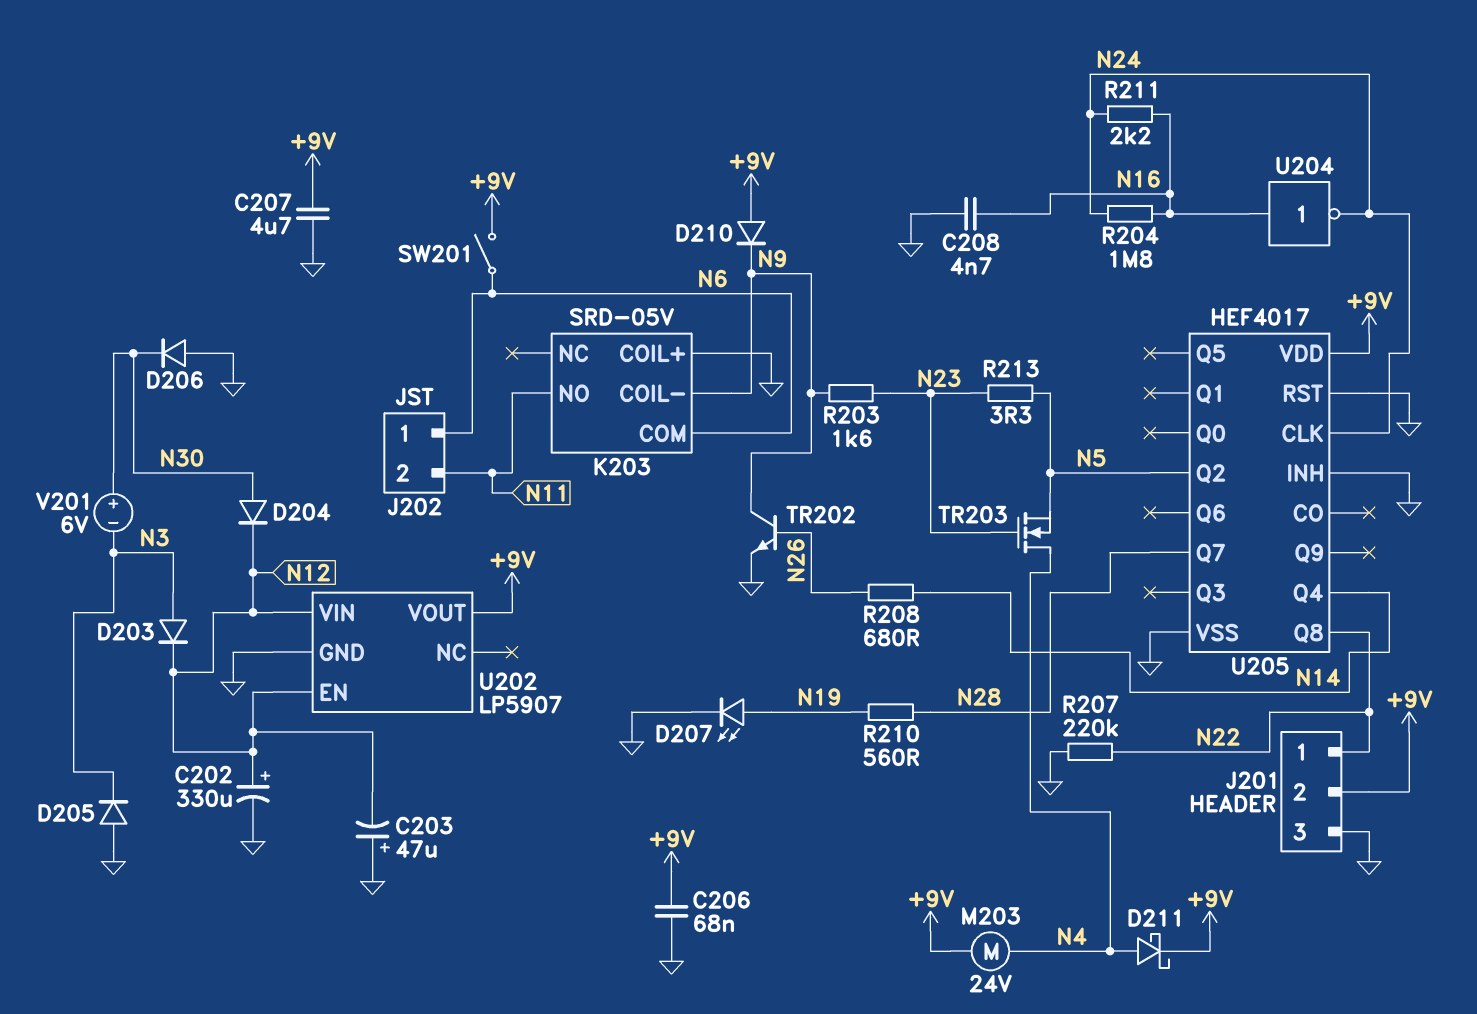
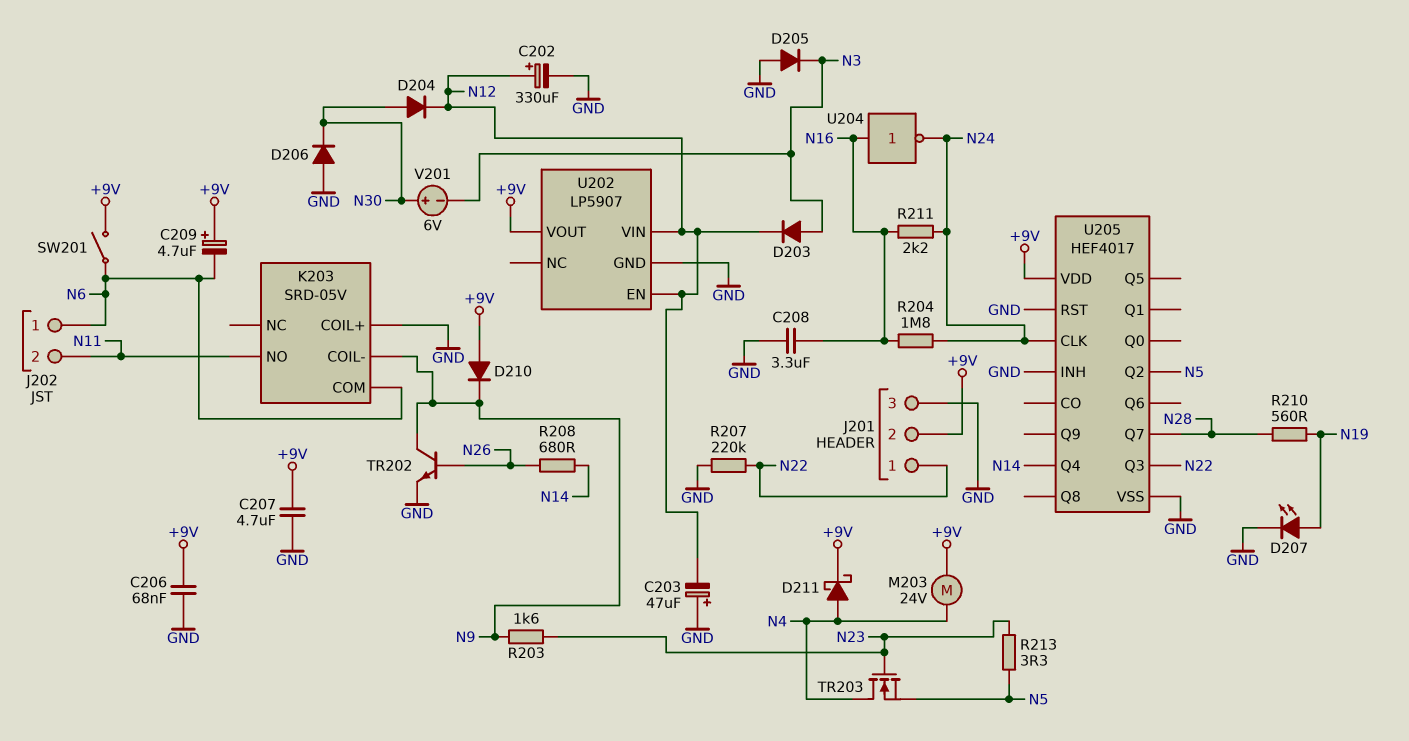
C208: 4.7nF (GND, N16) -> 3.3uF (GND, N16)
C209: none -> 4.7uF (plus +9V, minus N6)
U205 pin Q3: none -> N22
U205 pin Q8: N22 -> none

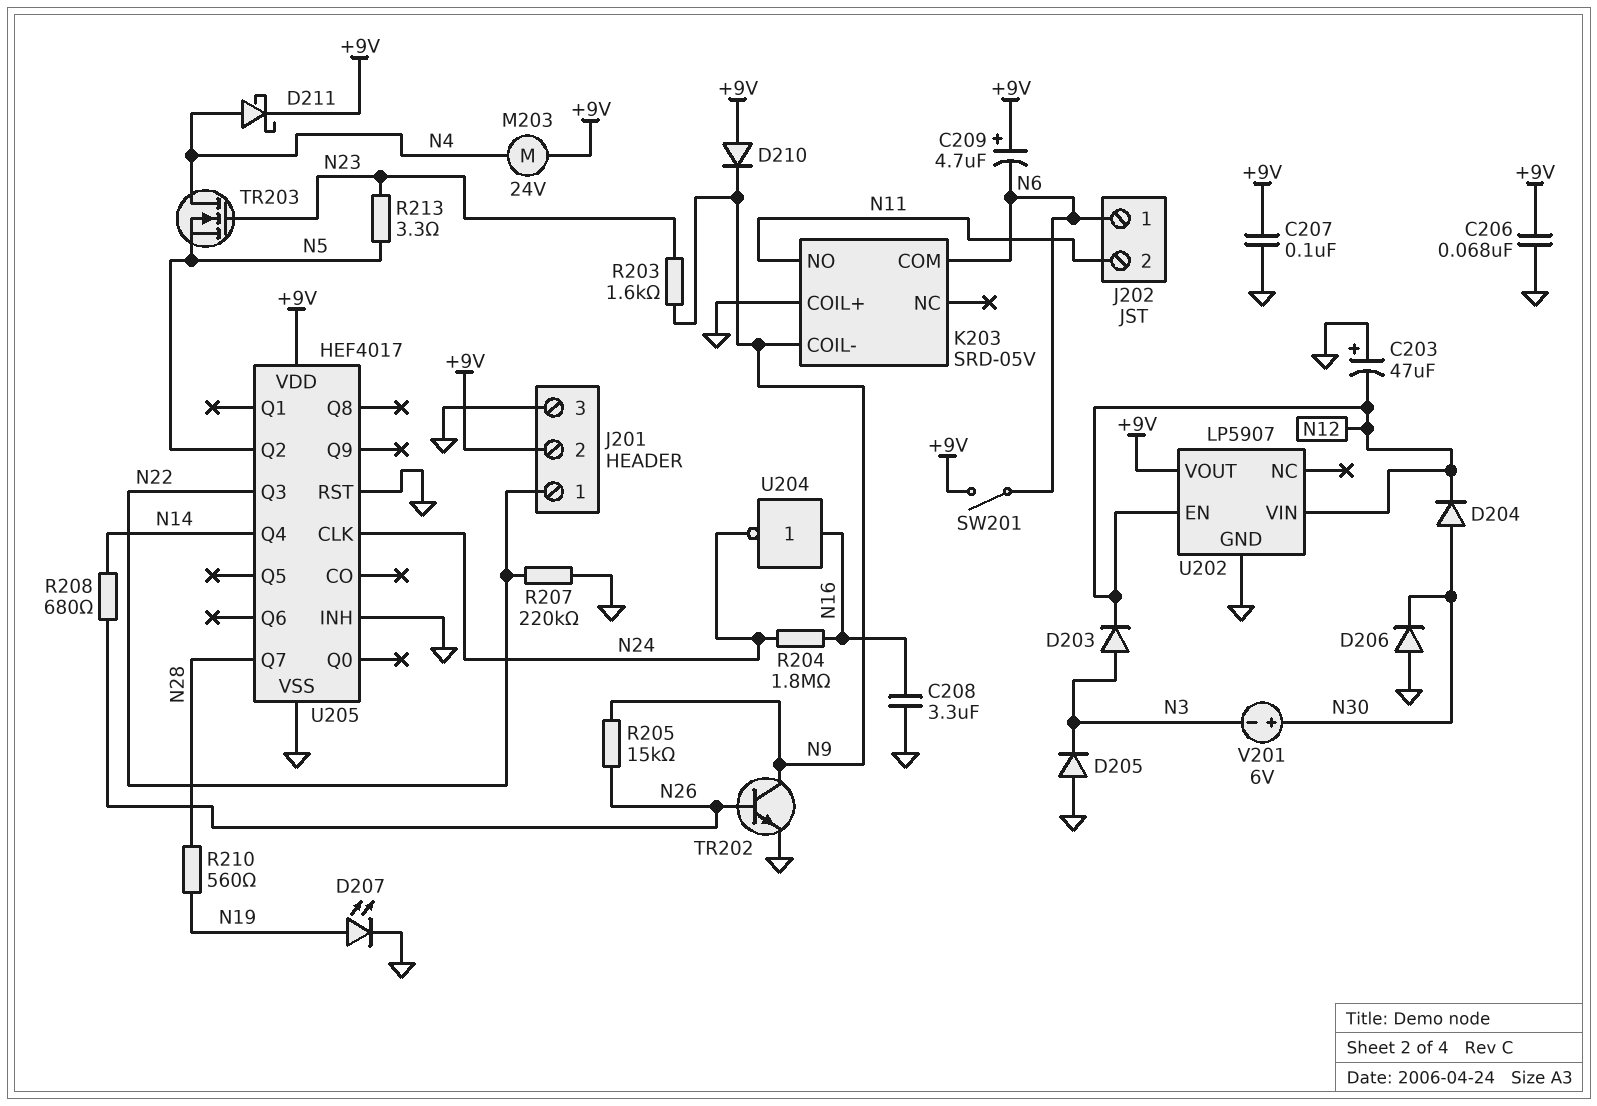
C202: 330uF (plus N12, minus GND) -> none
C207: 4.7uF (+9V, GND) -> 100nF (+9V, GND)
R205: none -> 15k (N9, N26)
R211: 2.2k (N16, N24) -> none

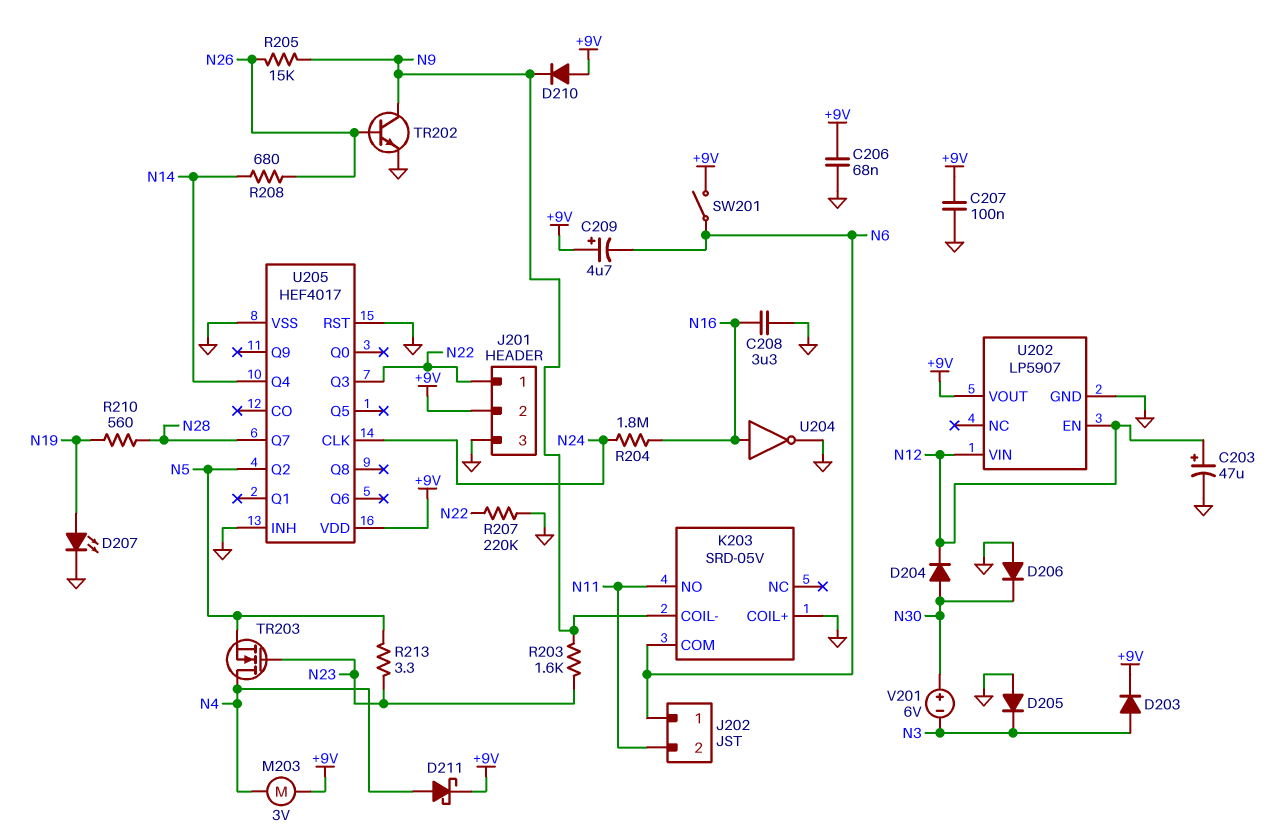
C203: 47uF (plus GND, minus N12) -> 47uF (plus N12, minus GND)
D203: diode (A N3, K N12) -> diode (A N3, K +9V)
M203: motor 24V (+9V, N4) -> motor 3V (+9V, N4)
U204: NOT (in N16, out N24) -> NOT (in N16, out GND)

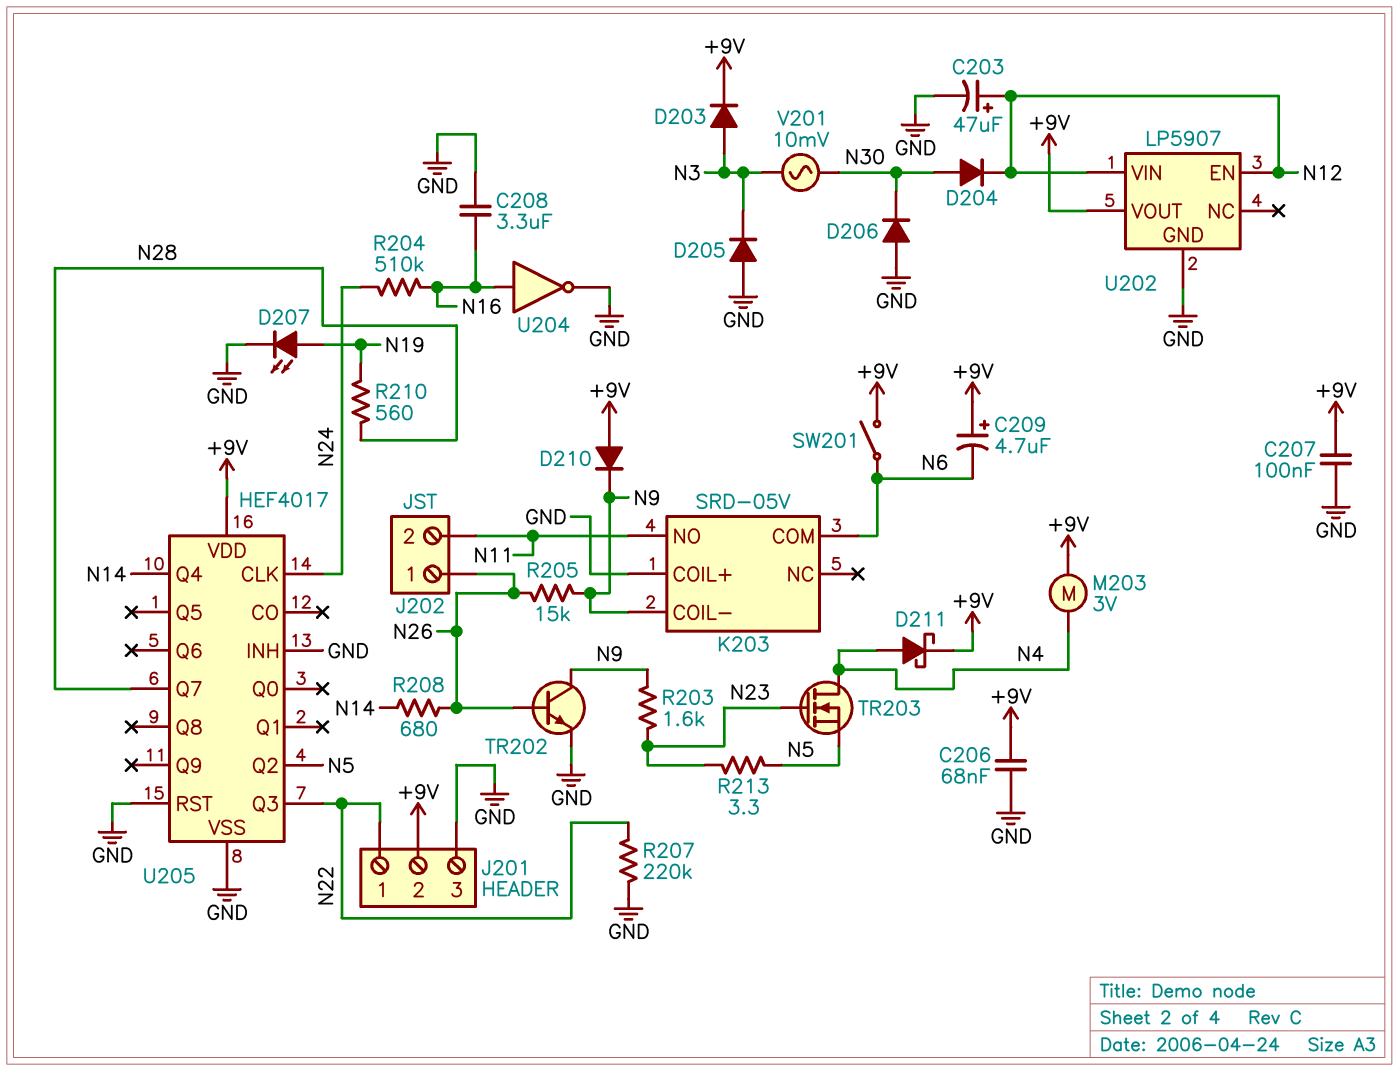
J202 pin 1: N6 -> N26
R204: 1.8M (N16, N24) -> 510k (N16, N24)
V201: 6V (plus N30, minus N3) -> AC 10mV (N3, N30)

